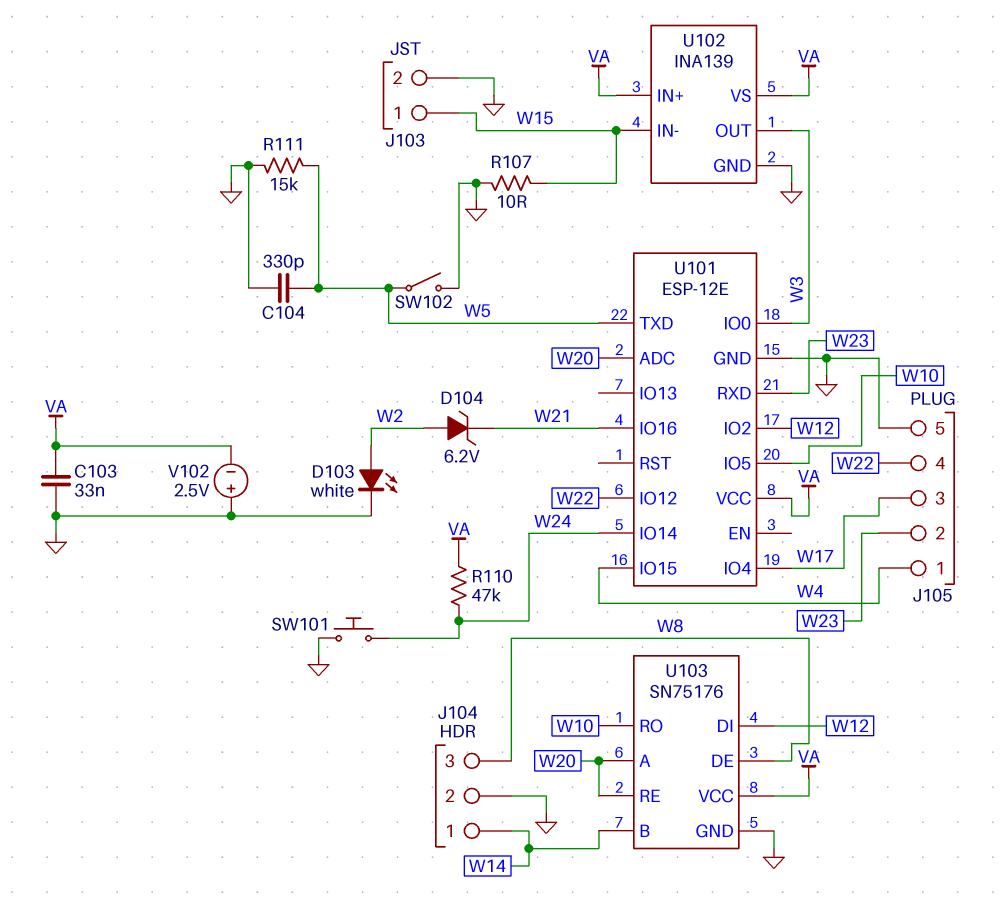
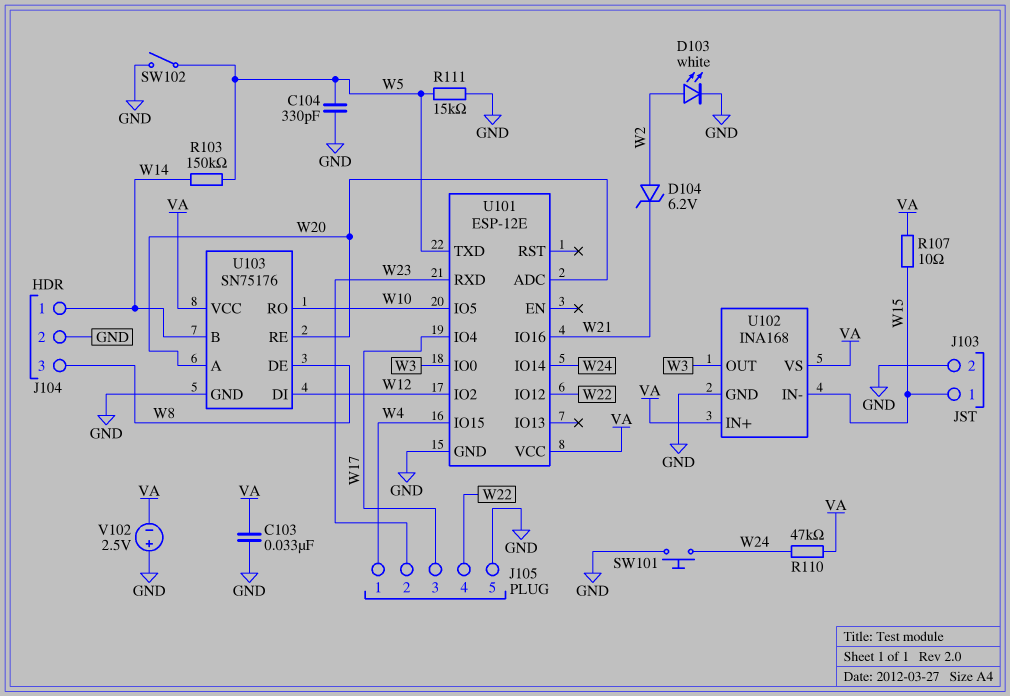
R103: none -> 150k (W5, W14)
R107: 10 (GND, W15) -> 10 (VA, W15)
U102: INA139 -> INA168

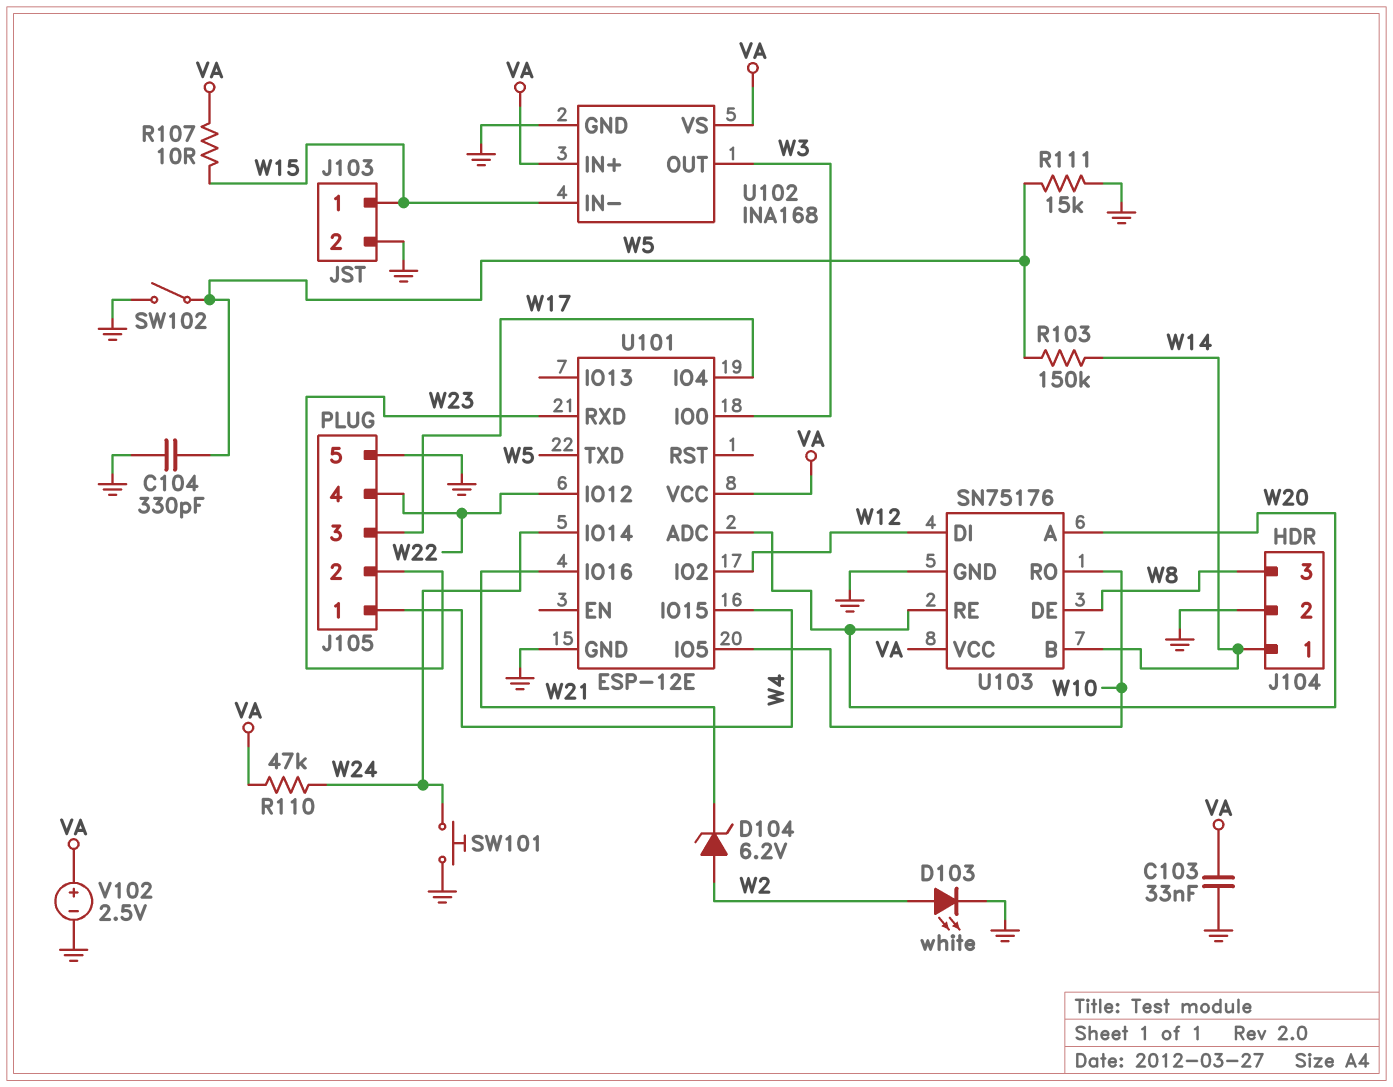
V102: 2.5V (plus GND, minus VA) -> 2.5V (plus VA, minus GND)

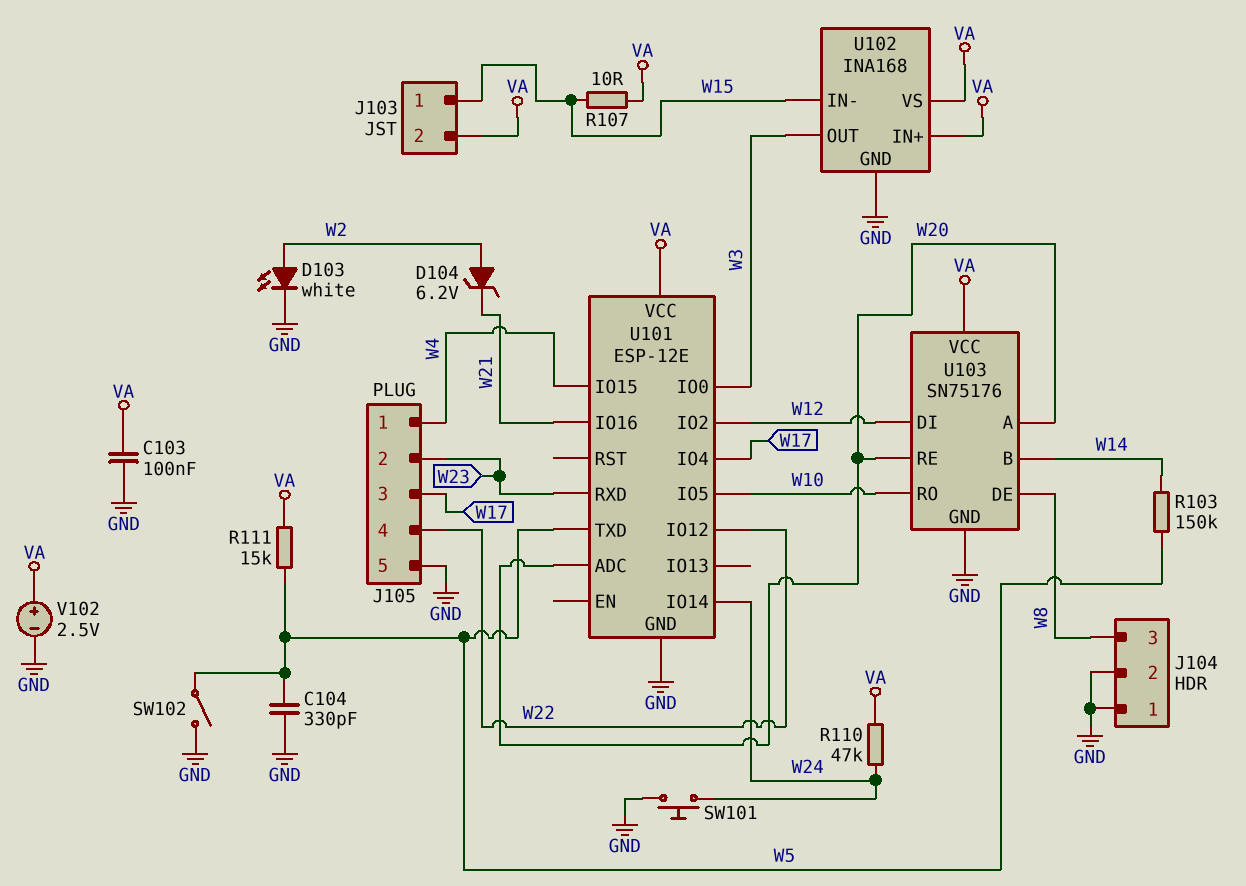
C103: 33nF (GND, VA) -> 100nF (GND, VA)
J103 pin 2: GND -> VA
J104 pin 1: W14 -> GND
R111: 15k (GND, W5) -> 15k (VA, W5)

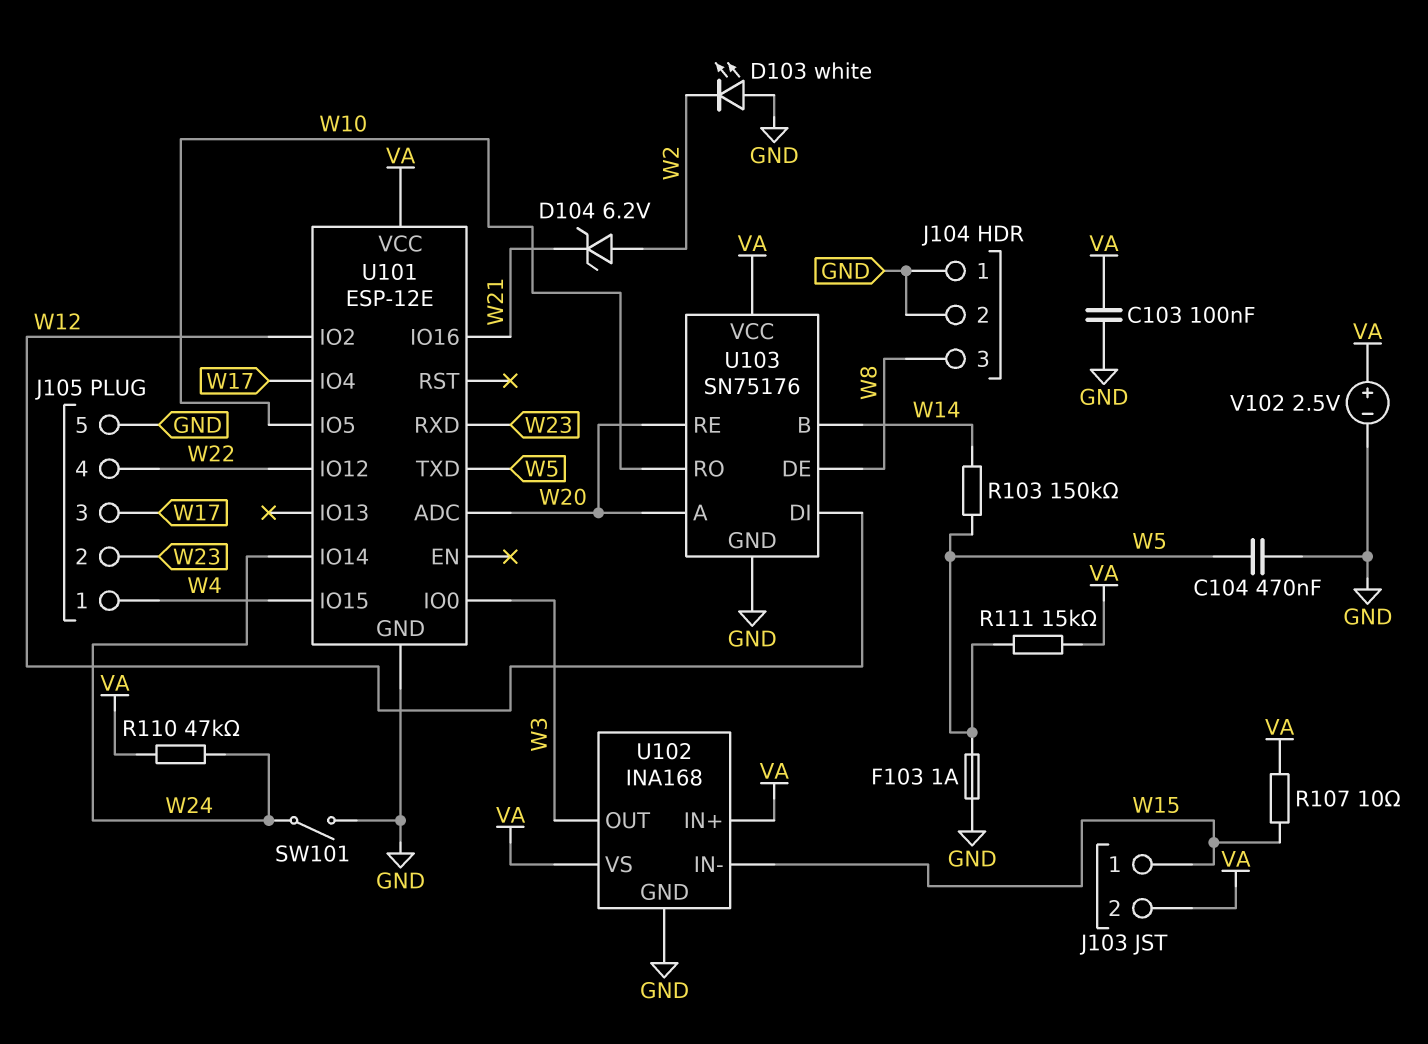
C104: 330pF (GND, W5) -> 470nF (GND, W5)
D103: LED white (A W2, K GND) -> LED white (A GND, K W2)
F103: none -> 1A (GND, W5)
SW101: button (GND, W24) -> switch (GND, W24)
SW102: switch (GND, W5) -> none

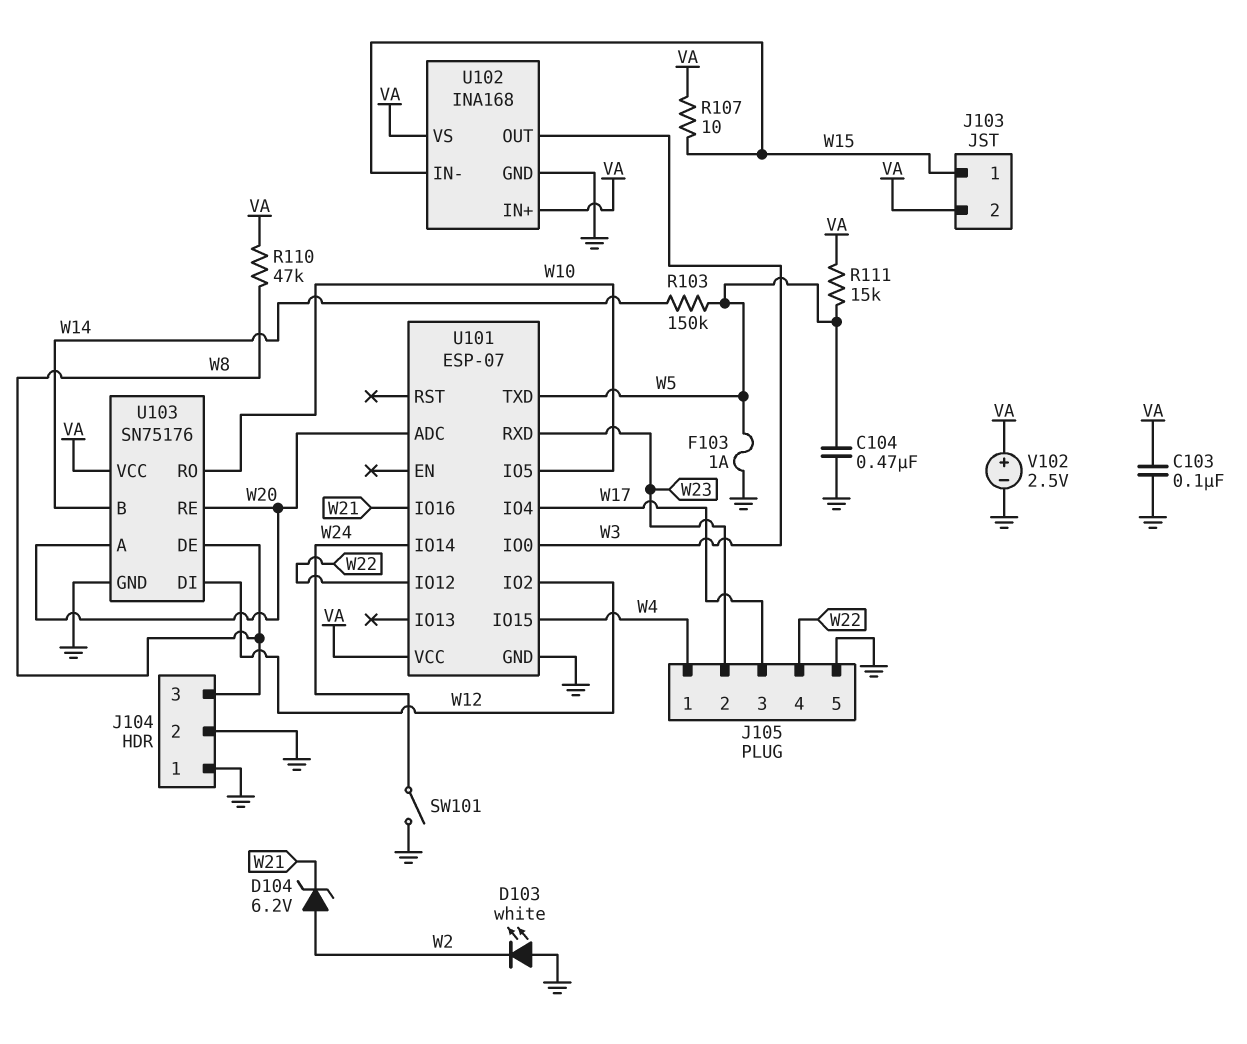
R110: 47k (VA, W24) -> 47k (VA, W8)
U101: ESP-12E -> ESP-07

